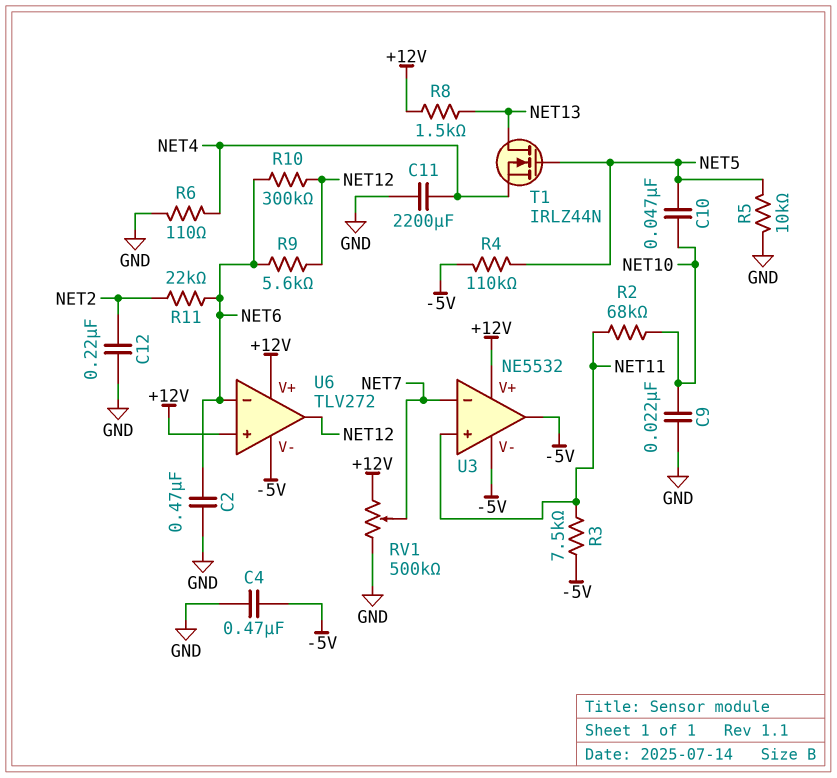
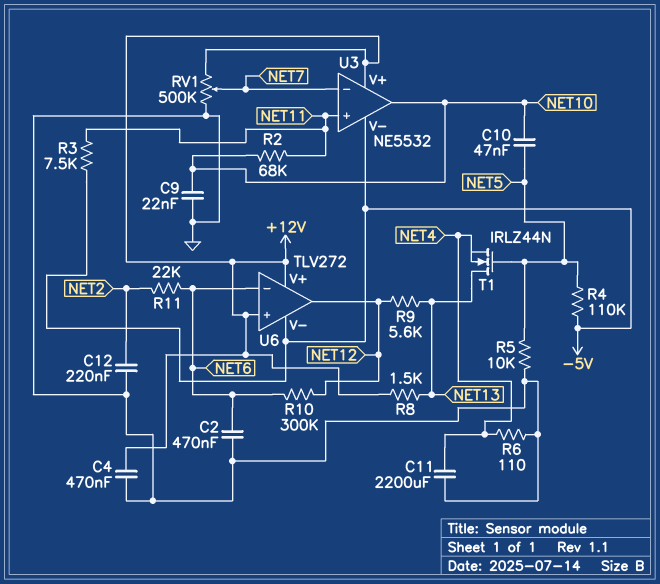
C4: 470nF (-5V, GND) -> 470nF (+12V, GND)
R9: 5.6k (NET6, NET12) -> 5.6k (NET12, NET13)
U3 pin out: -5V -> NET10

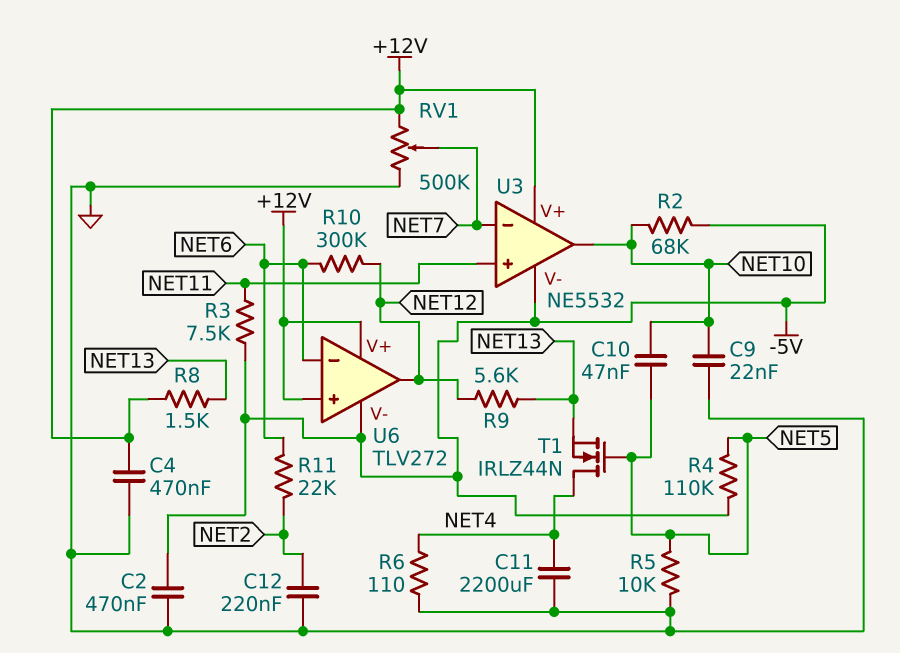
C2: 470nF (GND, NET6) -> 470nF (-5V, GND)
R2: 68k (NET10, NET11) -> 68k (-5V, NET10)
T1: NMOS IRLZ44N (G NET5, D NET13, S NET4) -> NMOS IRLZ44N (G NET5, D NET4, S NET13)

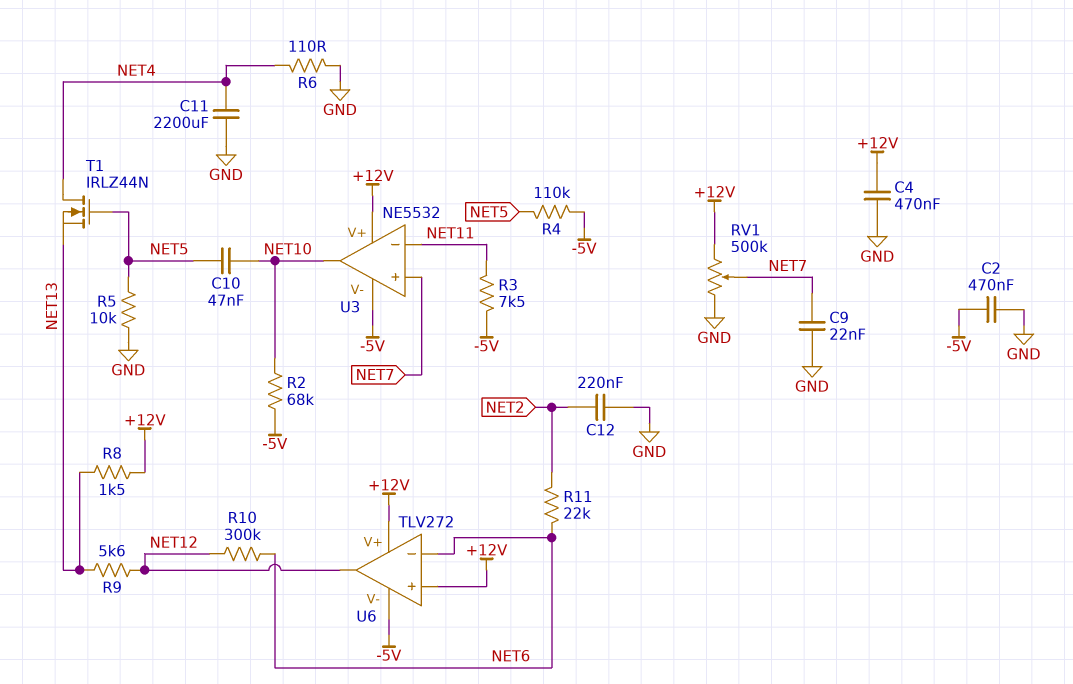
C9: 22nF (GND, NET10) -> 22nF (GND, NET7)
U3 pin in+: NET11 -> NET7
U3 pin in-: NET7 -> NET11

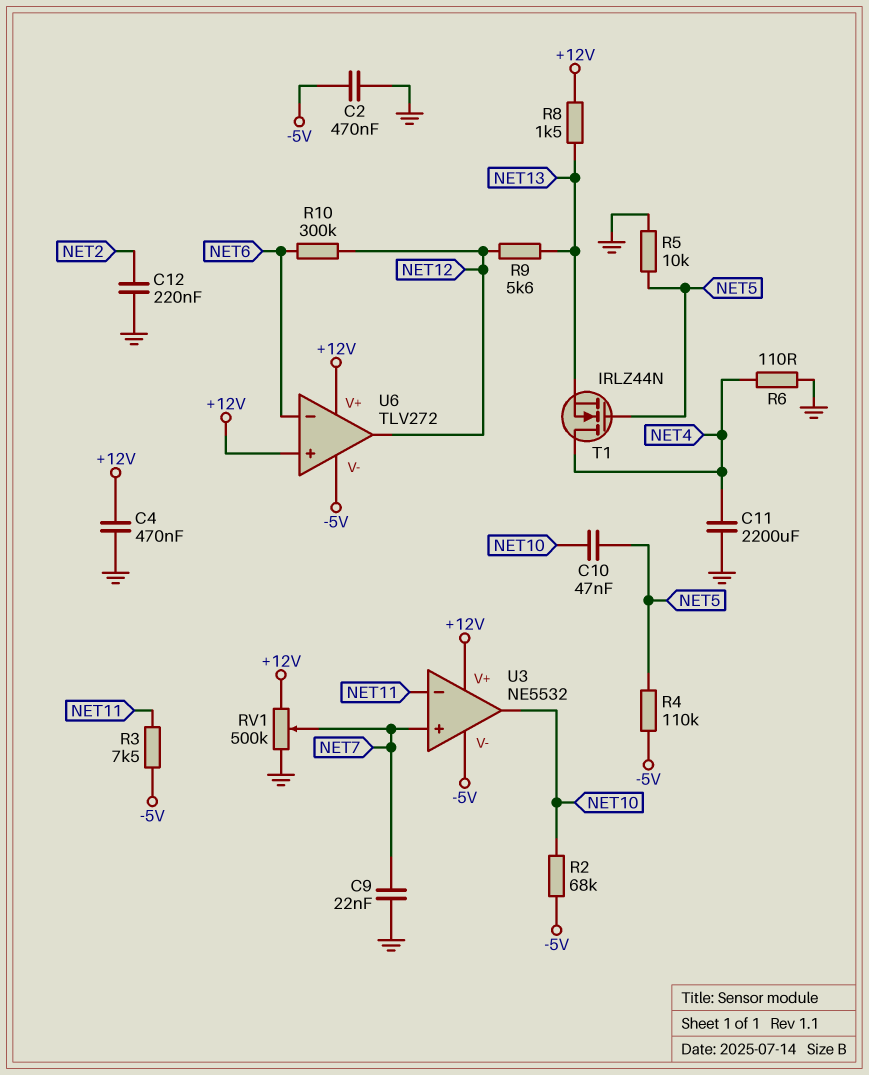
R11: 22k (NET2, NET6) -> none

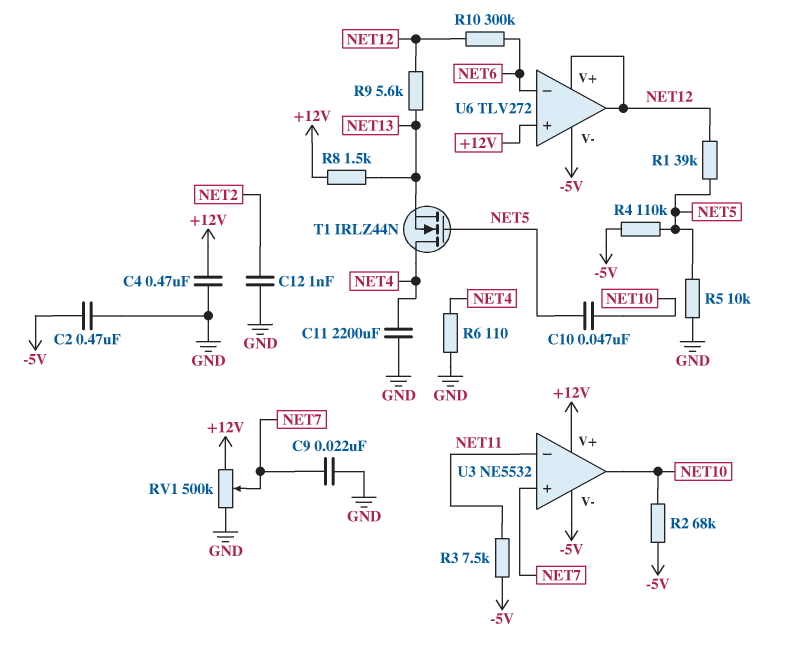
C12: 220nF (GND, NET2) -> 1nF (GND, NET2)
R1: none -> 39k (NET5, NET12)
U6 pin V+: +12V -> NET12

